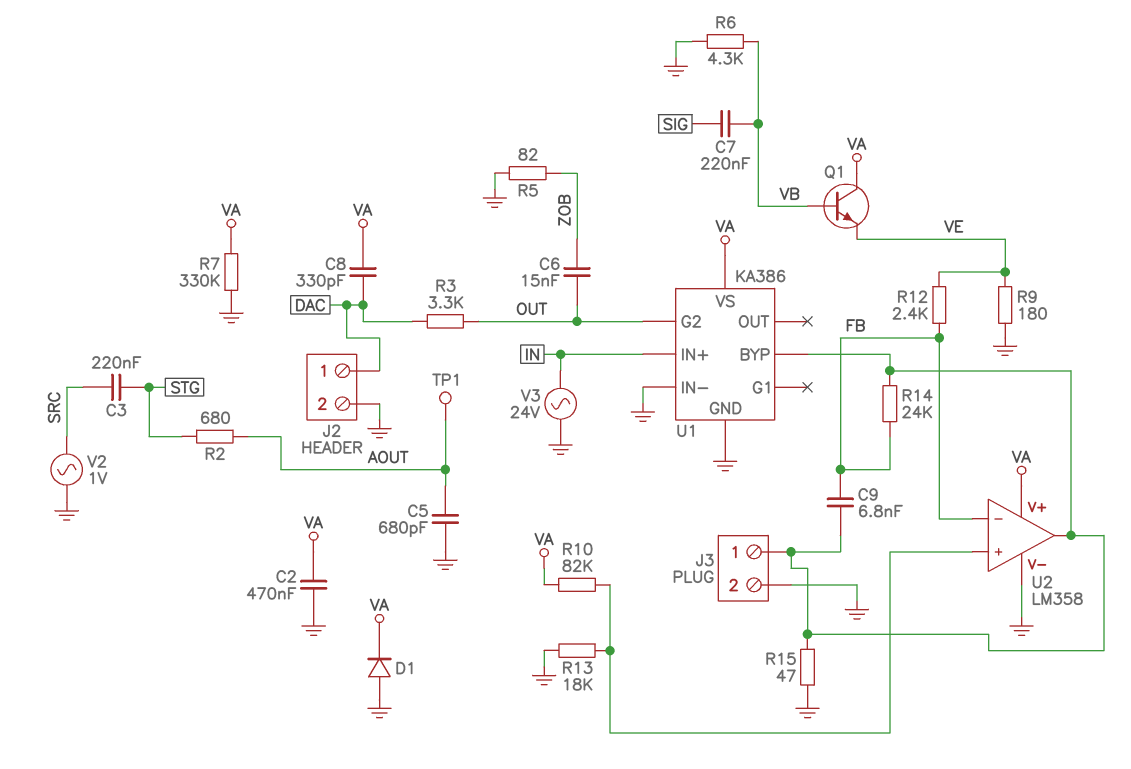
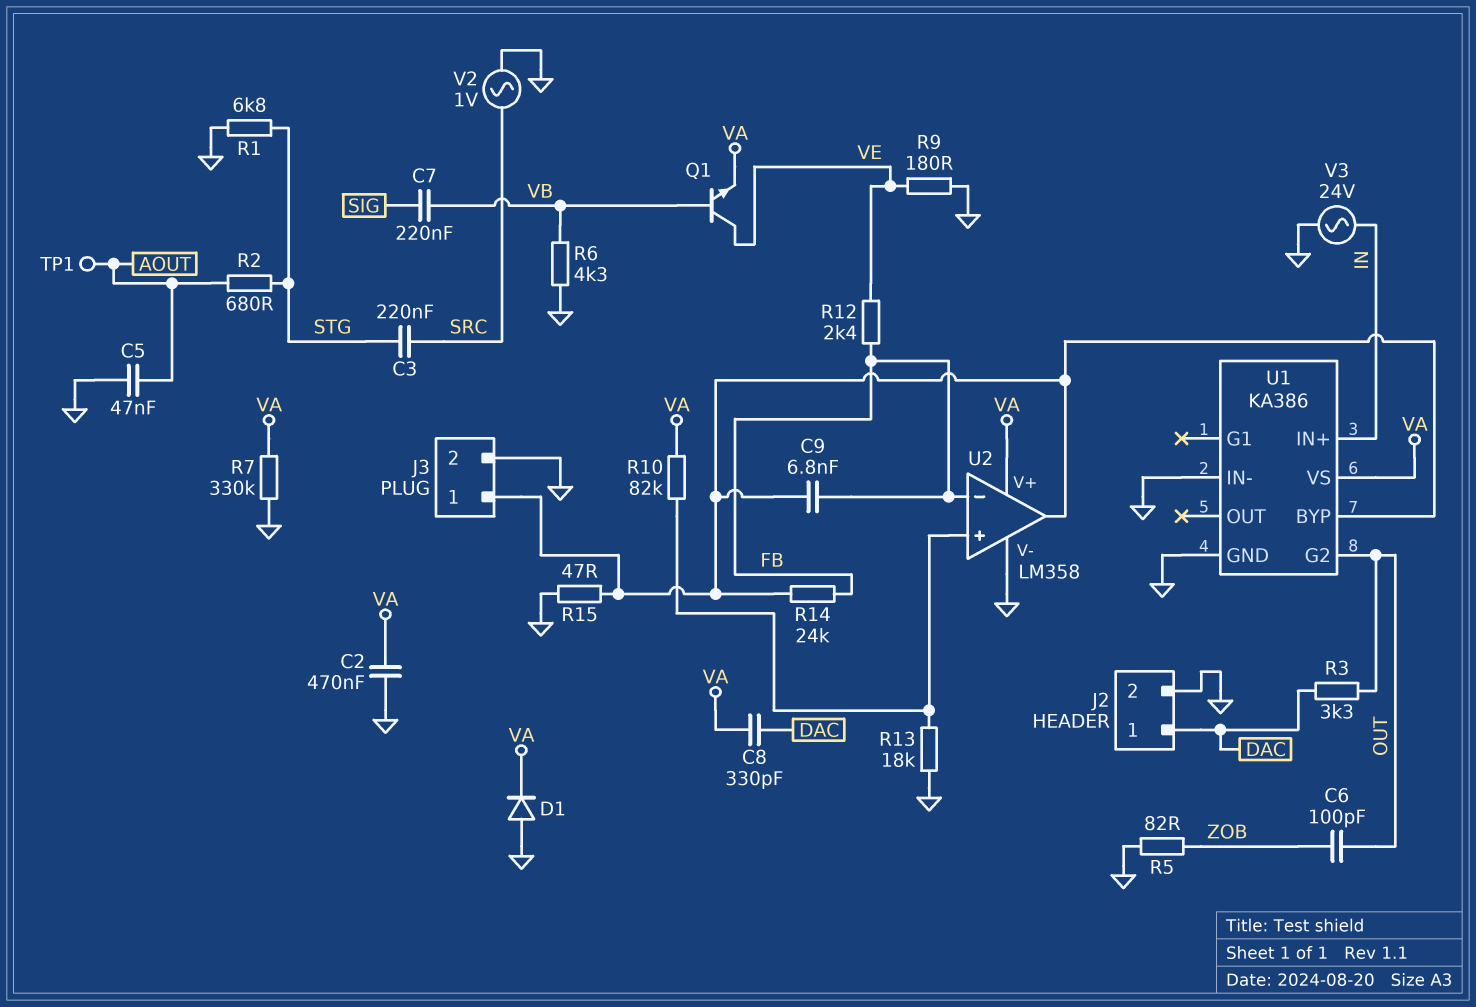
C5: 680pF (AOUT, GND) -> 47nF (AOUT, GND)
C6: 15nF (OUT, ZOB) -> 100pF (OUT, ZOB)
Q1: NPN (B VB, C VA, E VE) -> NPN (B VB, C VE, E VA)
R1: none -> 6.8k (GND, STG)

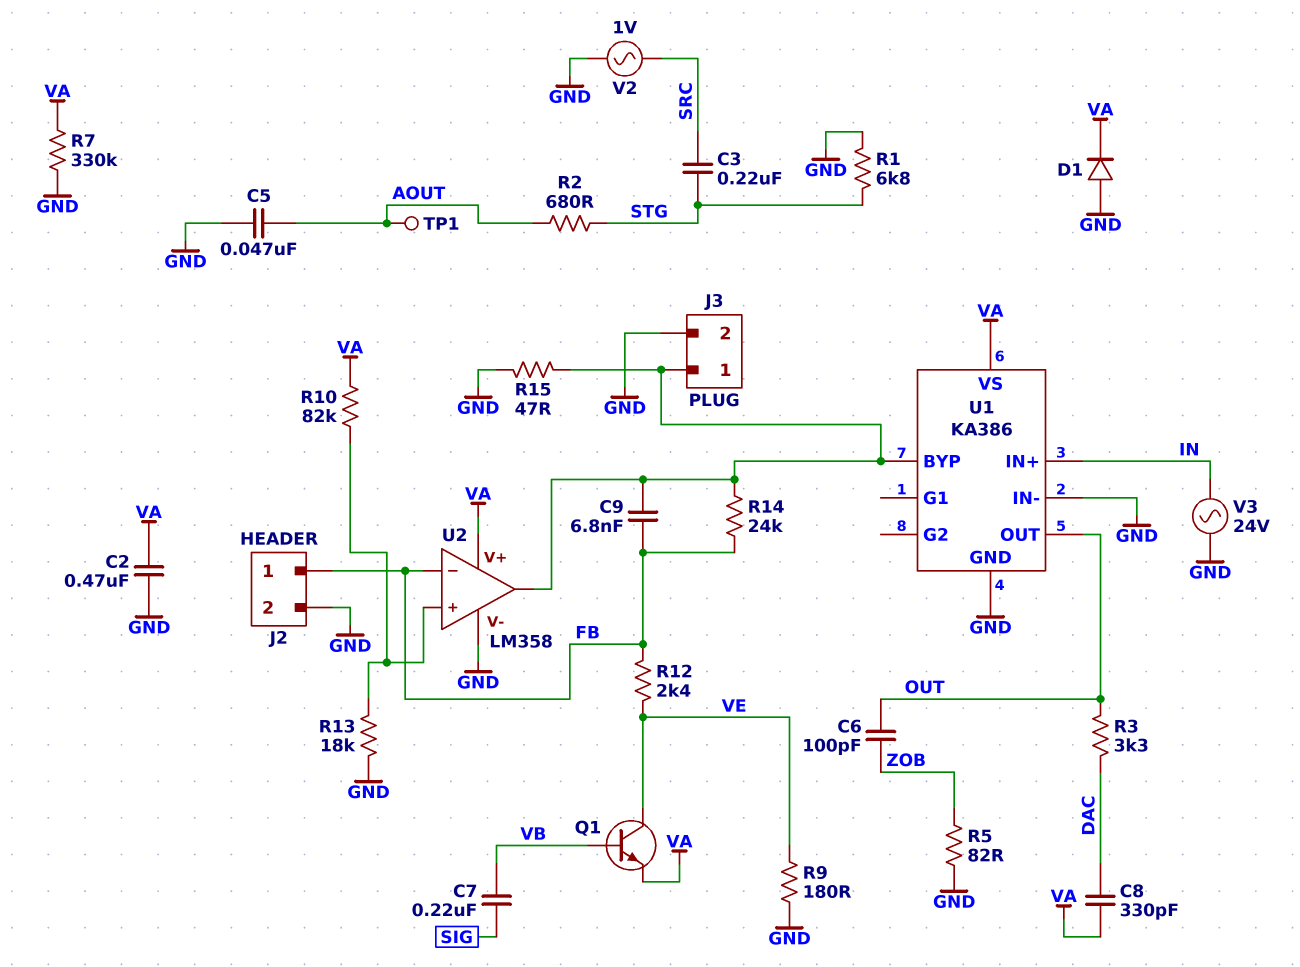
J2 pin 1: DAC -> FB
R6: 4.3k (GND, VB) -> none
U1 pin G2: OUT -> none
U1 pin OUT: none -> OUT

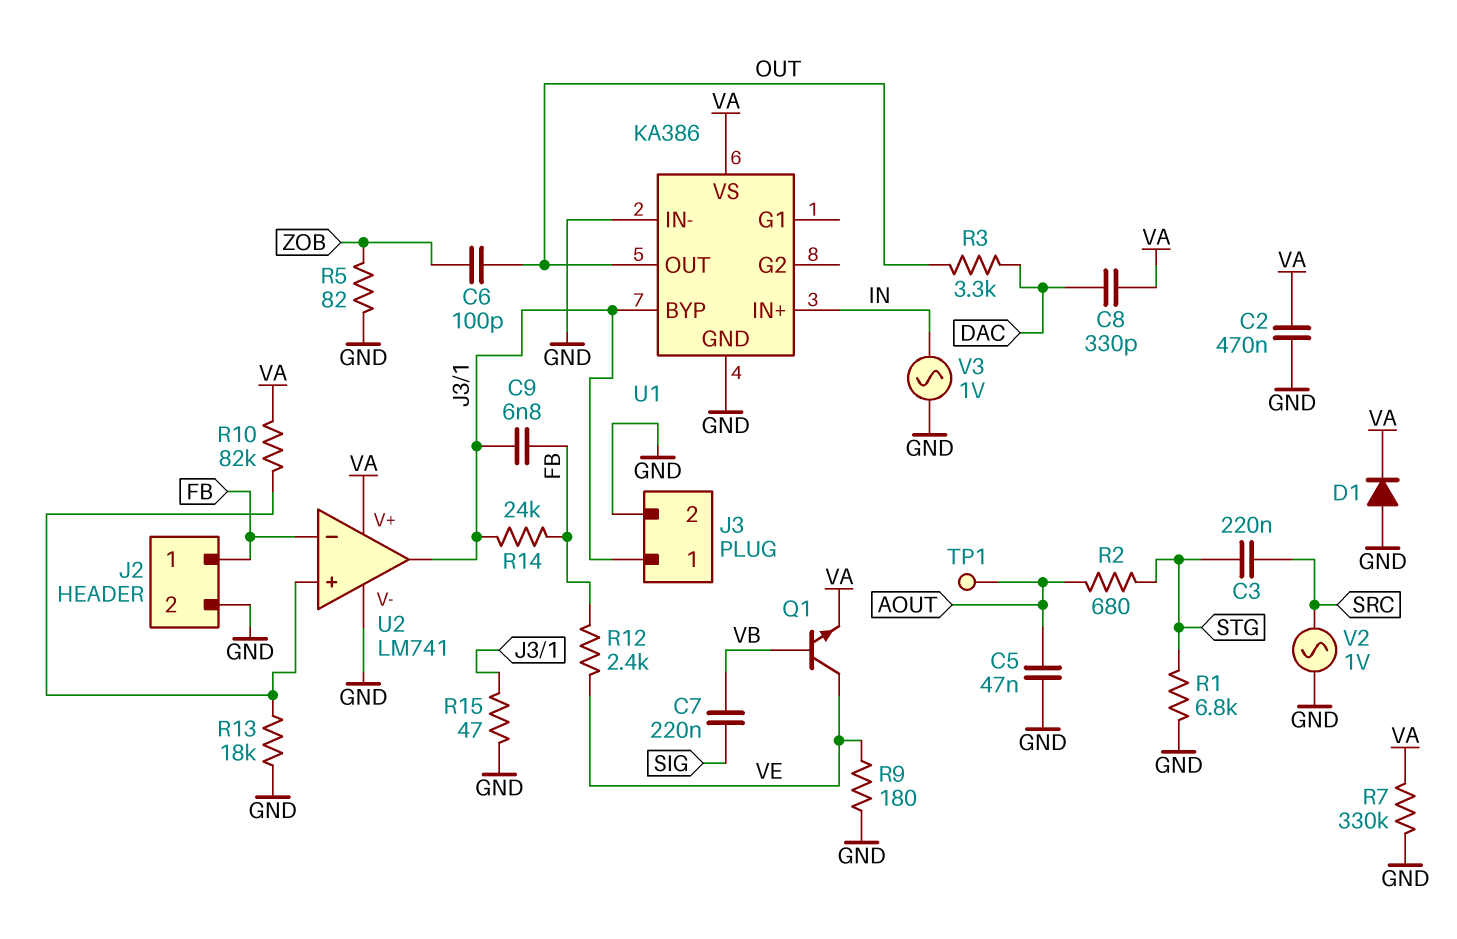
U2: LM358 -> LM741
V3: AC 24V (GND, IN) -> AC 1V (GND, IN)

